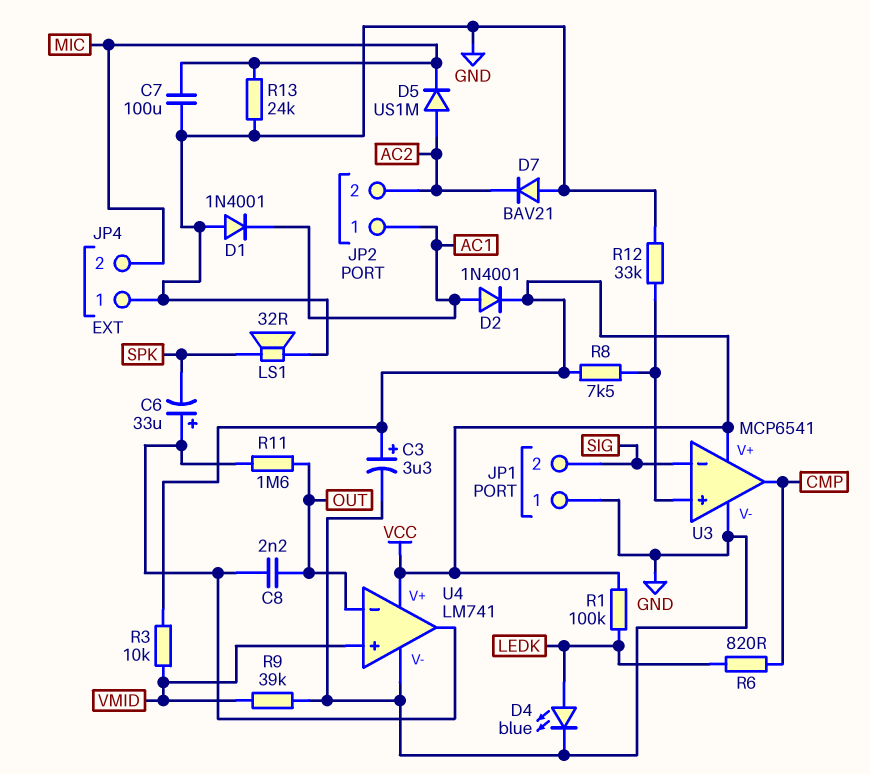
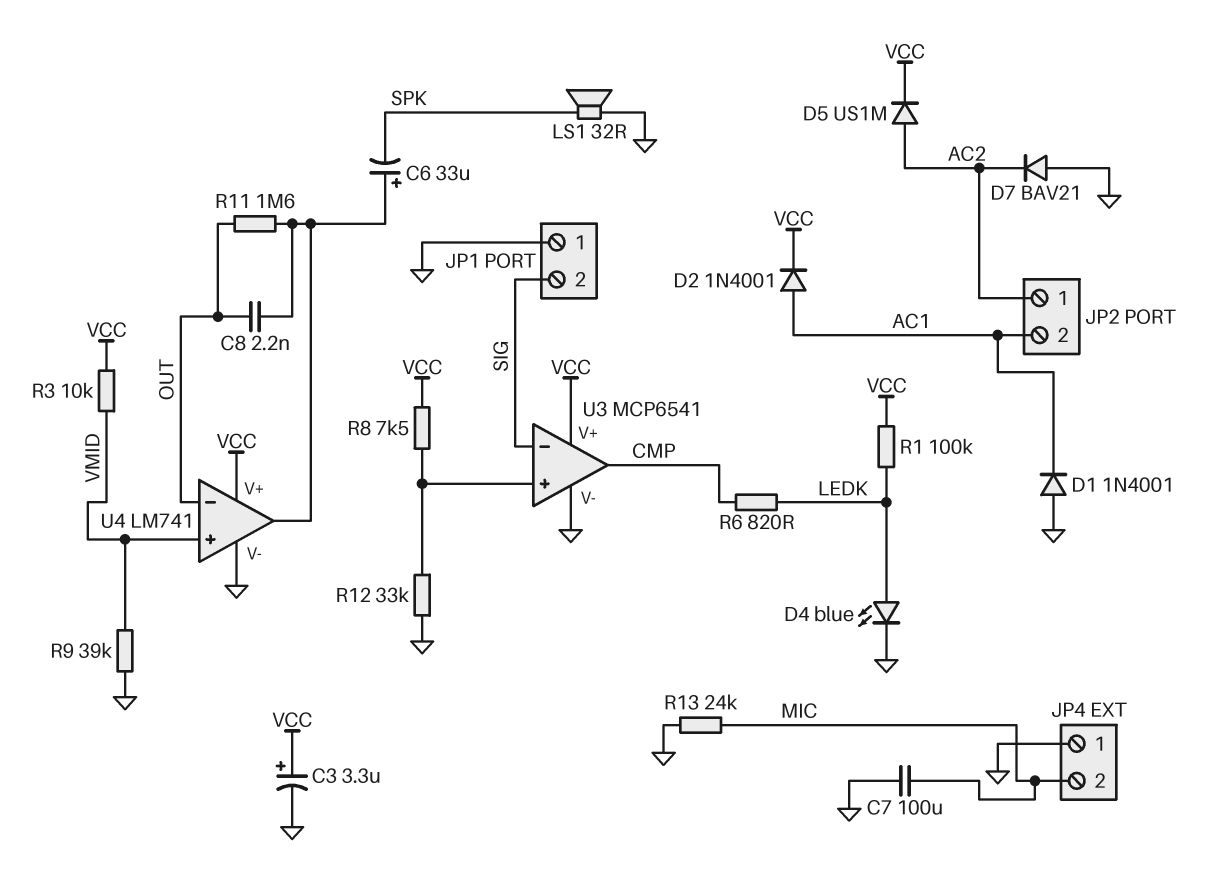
D5: diode US1M (A AC2, K MIC) -> diode US1M (A AC2, K VCC)
JP2 pin 1: AC1 -> AC2
JP2 pin 2: AC2 -> AC1

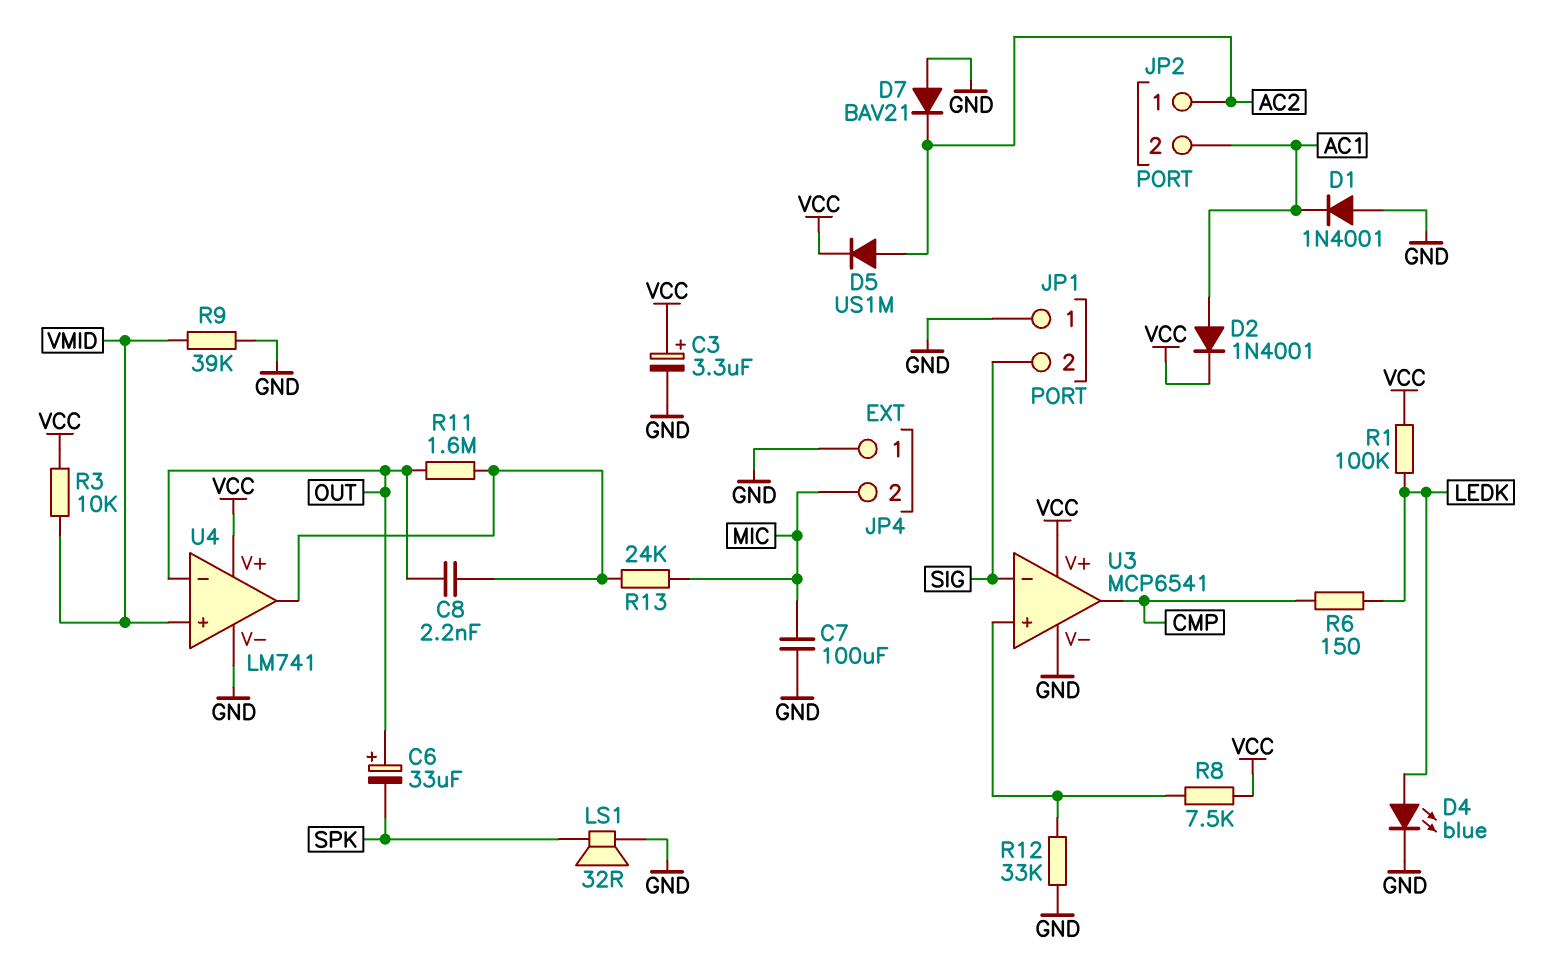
C6: 33uF (plus U4/out, minus SPK) -> 33uF (plus OUT, minus SPK)
R6: 820 (CMP, LEDK) -> 150 (CMP, LEDK)
R13: 24k (GND, MIC) -> 24k (MIC, U4/out)

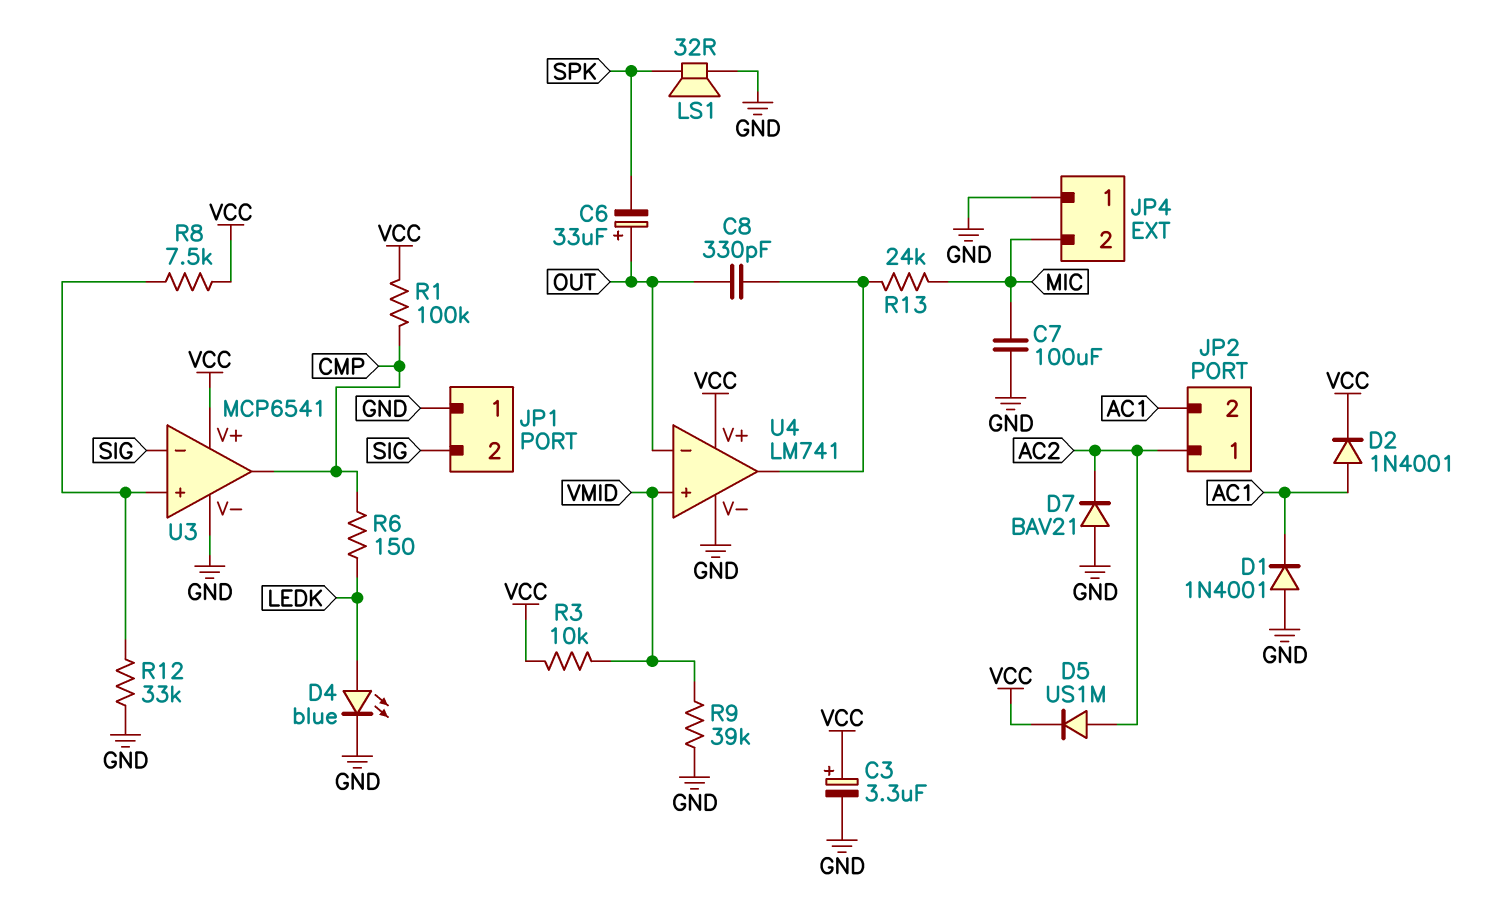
C8: 2.2nF (OUT, U4/out) -> 330pF (OUT, U4/out)
R1: 100k (LEDK, VCC) -> 100k (CMP, VCC)
R11: 1.6M (OUT, U4/out) -> none

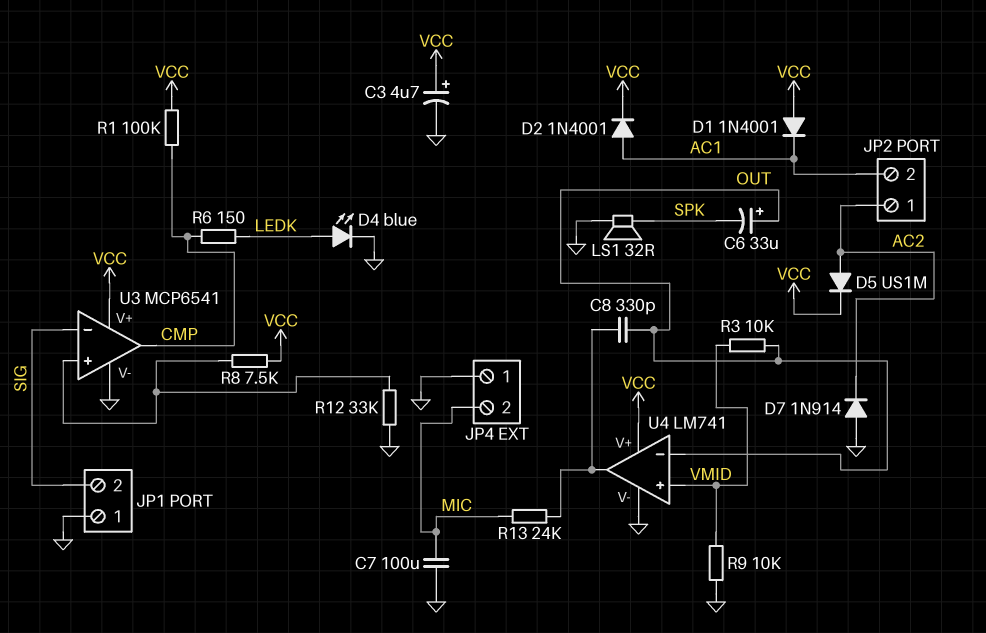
C3: 3.3uF (plus VCC, minus GND) -> 4.7uF (plus VCC, minus GND)
D1: diode 1N4001 (A GND, K AC1) -> diode 1N4001 (A VCC, K AC1)
D7: diode BAV21 (A GND, K AC2) -> diode 1N914 (A GND, K AC2)
R3: 10k (VCC, VMID) -> 10k (OUT, VMID)
R9: 39k (GND, VMID) -> 10k (GND, VMID)

